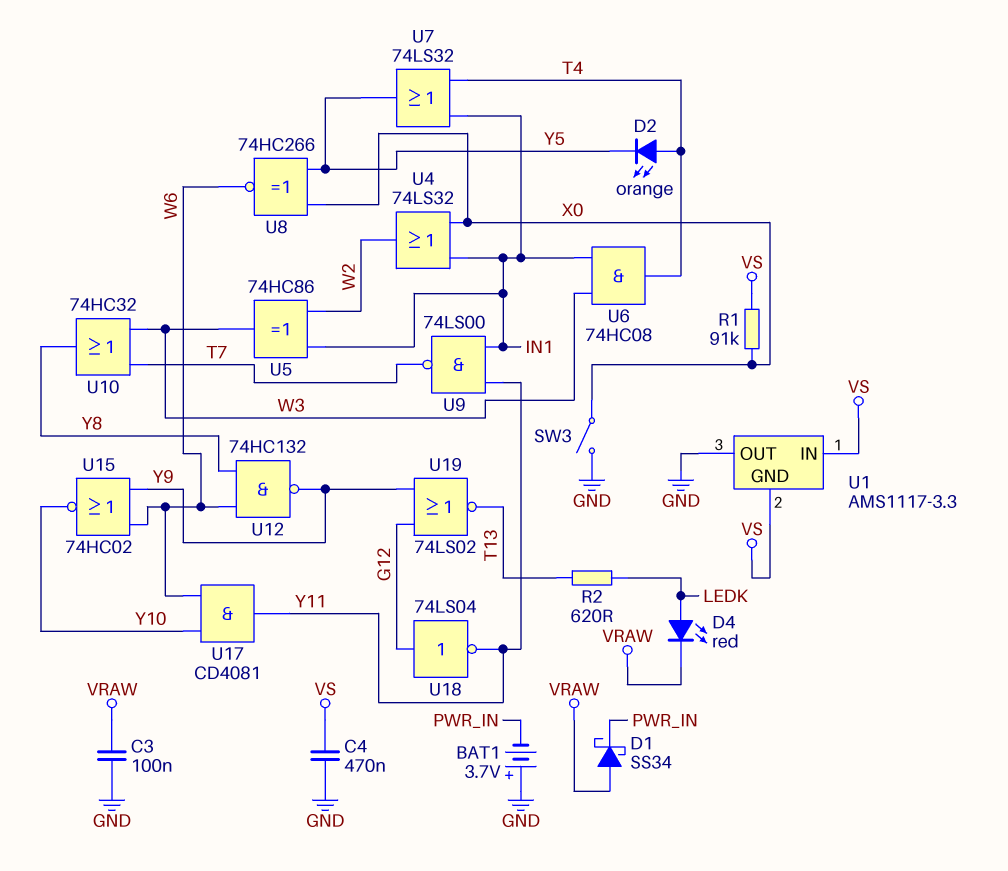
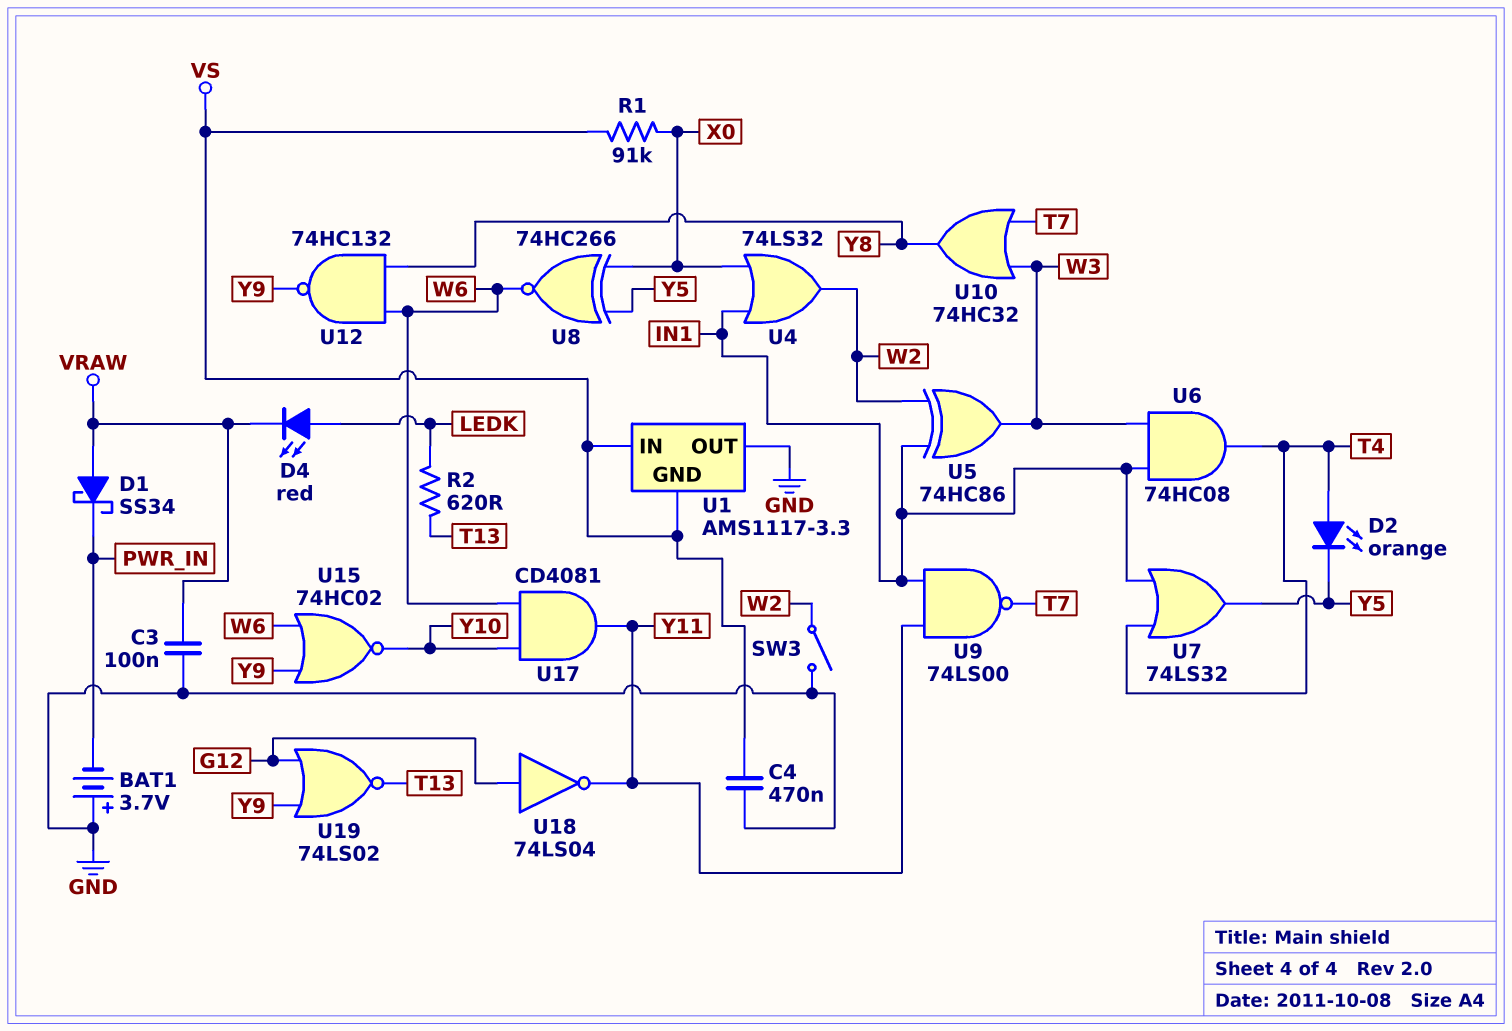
SW3: switch (GND, X0) -> switch (GND, W2)

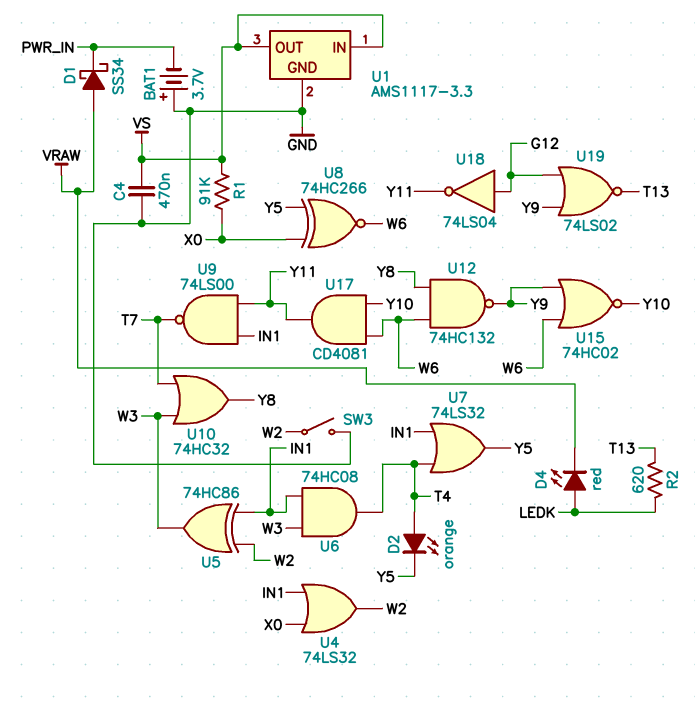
C3: 100nF (GND, VRAW) -> none
U1 pin GND: VS -> GND
U1 pin OUT: GND -> VS

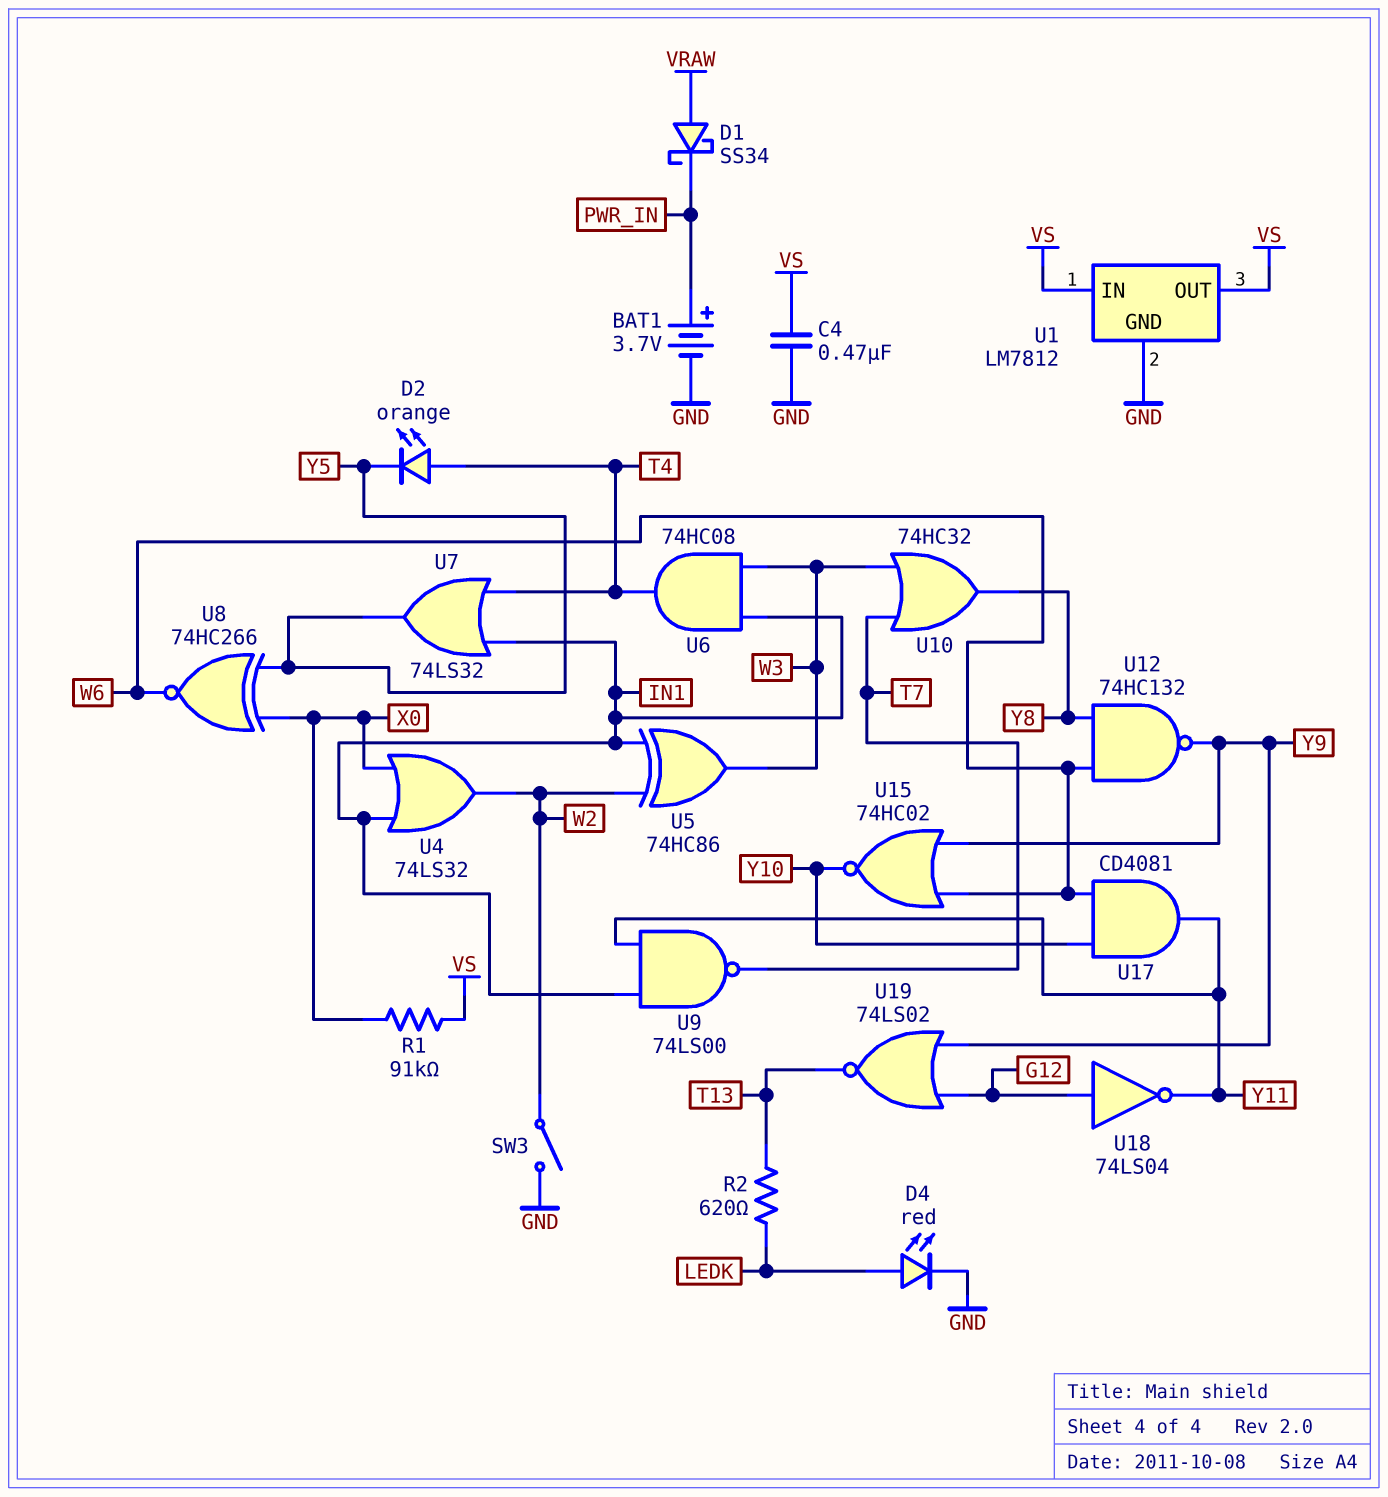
BAT1: 3.7V (plus GND, minus PWR_IN) -> 3.7V (plus PWR_IN, minus GND)
D4: LED red (A LEDK, K VRAW) -> LED red (A LEDK, K GND)
U1: AMS1117-3.3 -> LM7812

